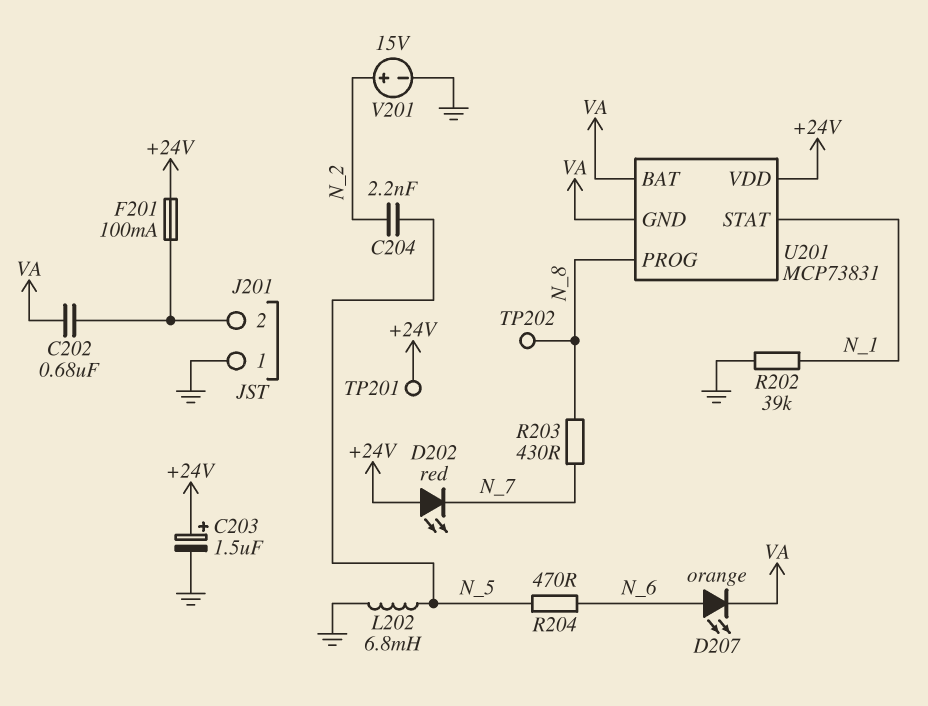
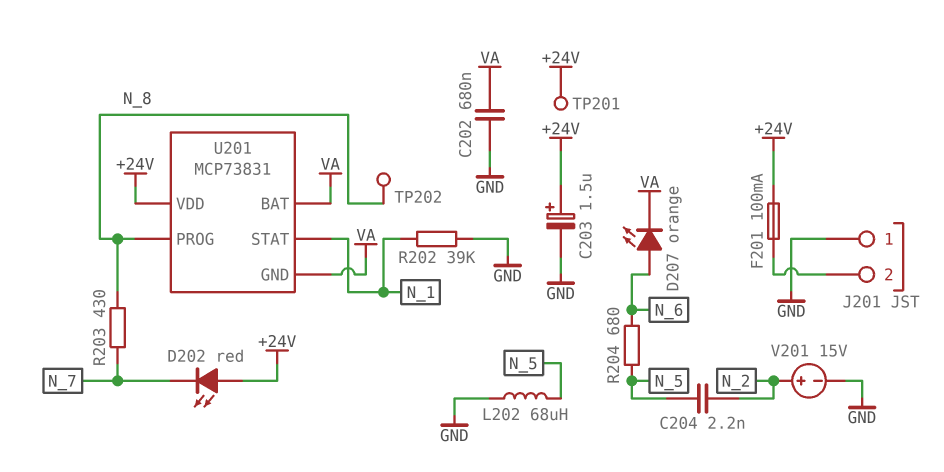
C202: 680nF (J201/2, VA) -> 680nF (GND, VA)
L202: 6.8mH (GND, N_5) -> 68uH (GND, N_5)
R204: 470 (N_5, N_6) -> 680 (N_5, N_6)

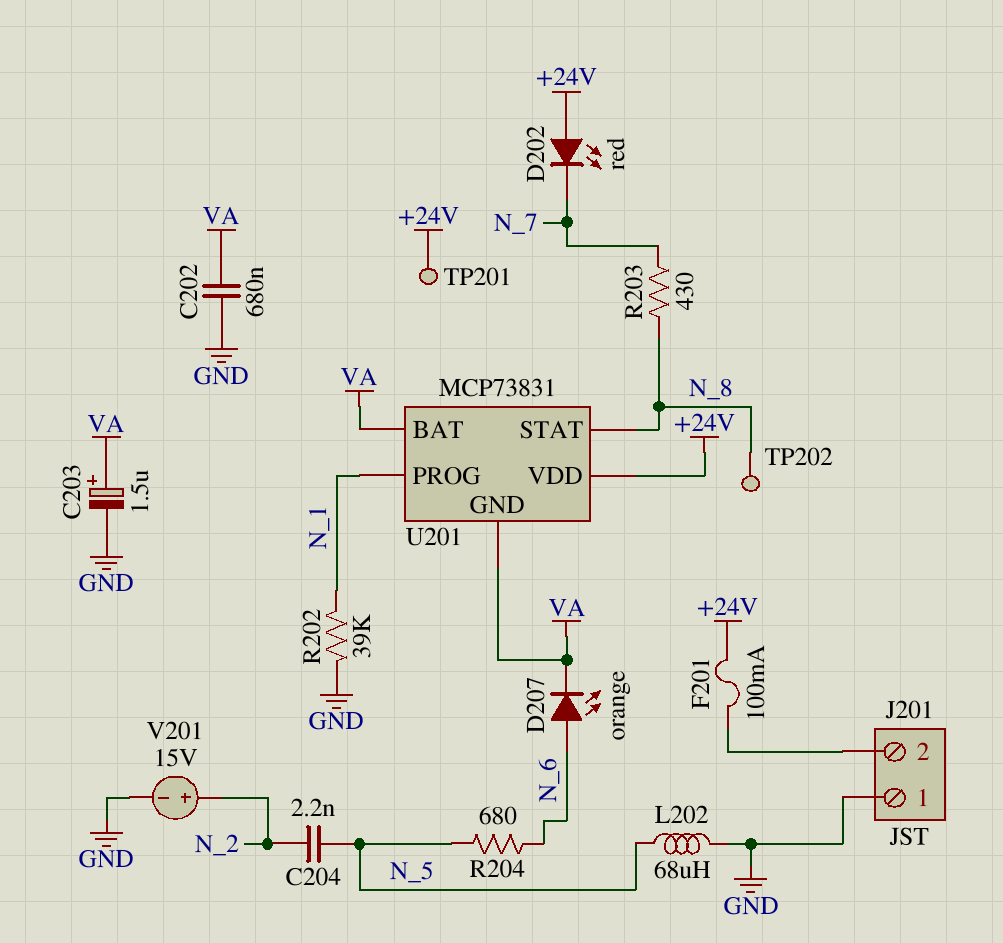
C203: 1.5uF (plus +24V, minus GND) -> 1.5uF (plus VA, minus GND)
U201 pin PROG: N_8 -> N_1
U201 pin STAT: N_1 -> N_8

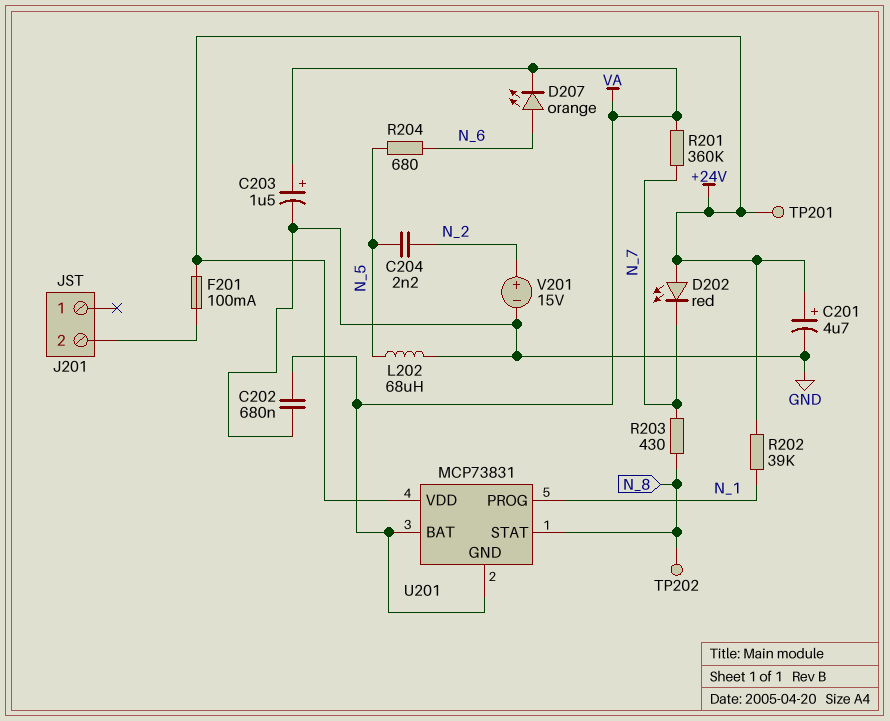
C201: none -> 4.7uF (plus +24V, minus GND)
J201 pin 1: GND -> none
R201: none -> 360k (N_7, VA)
R202: 39k (GND, N_1) -> 39k (+24V, N_1)

